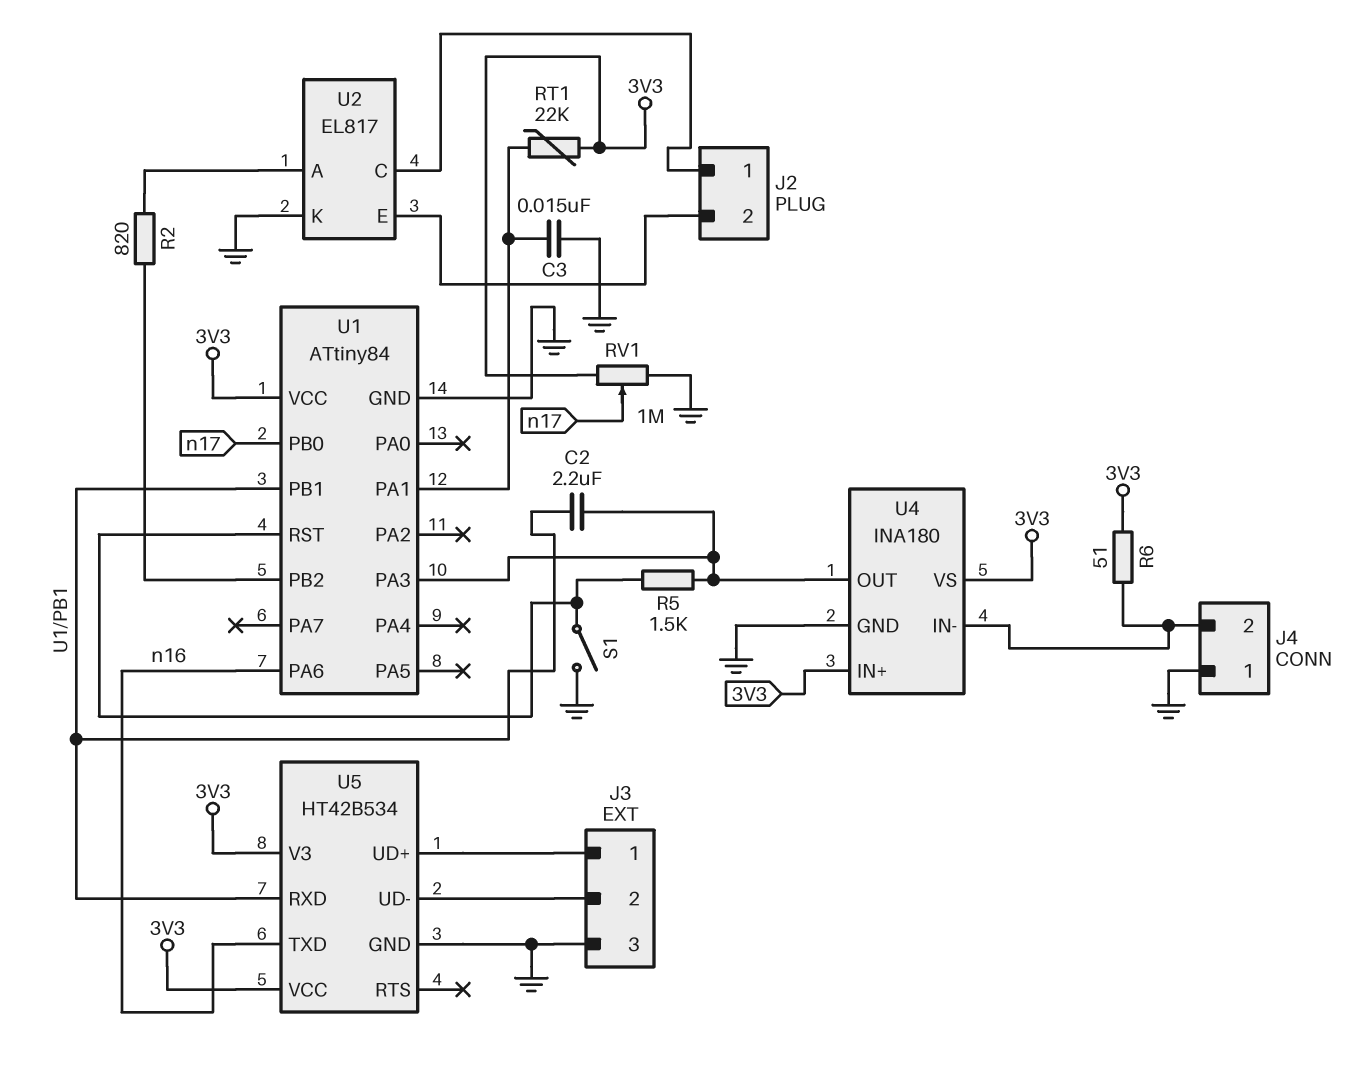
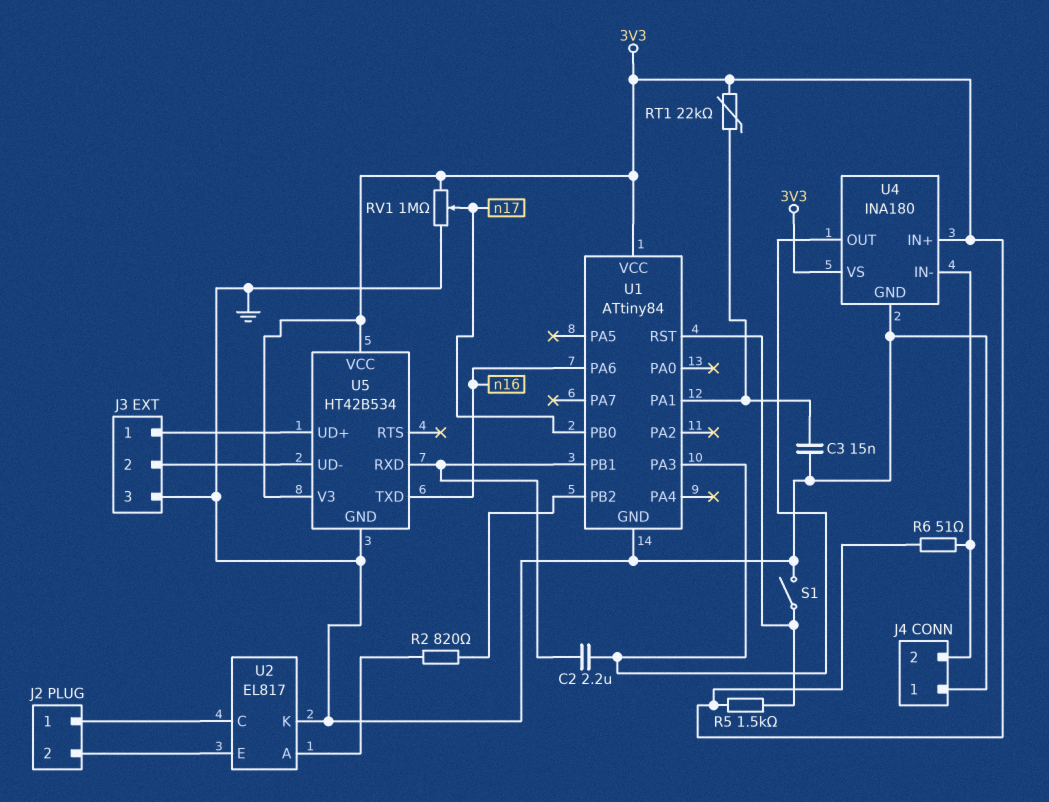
R5: 1.5k (U1/PA3, U1/RST) -> 1.5k (3V3, U1/RST)

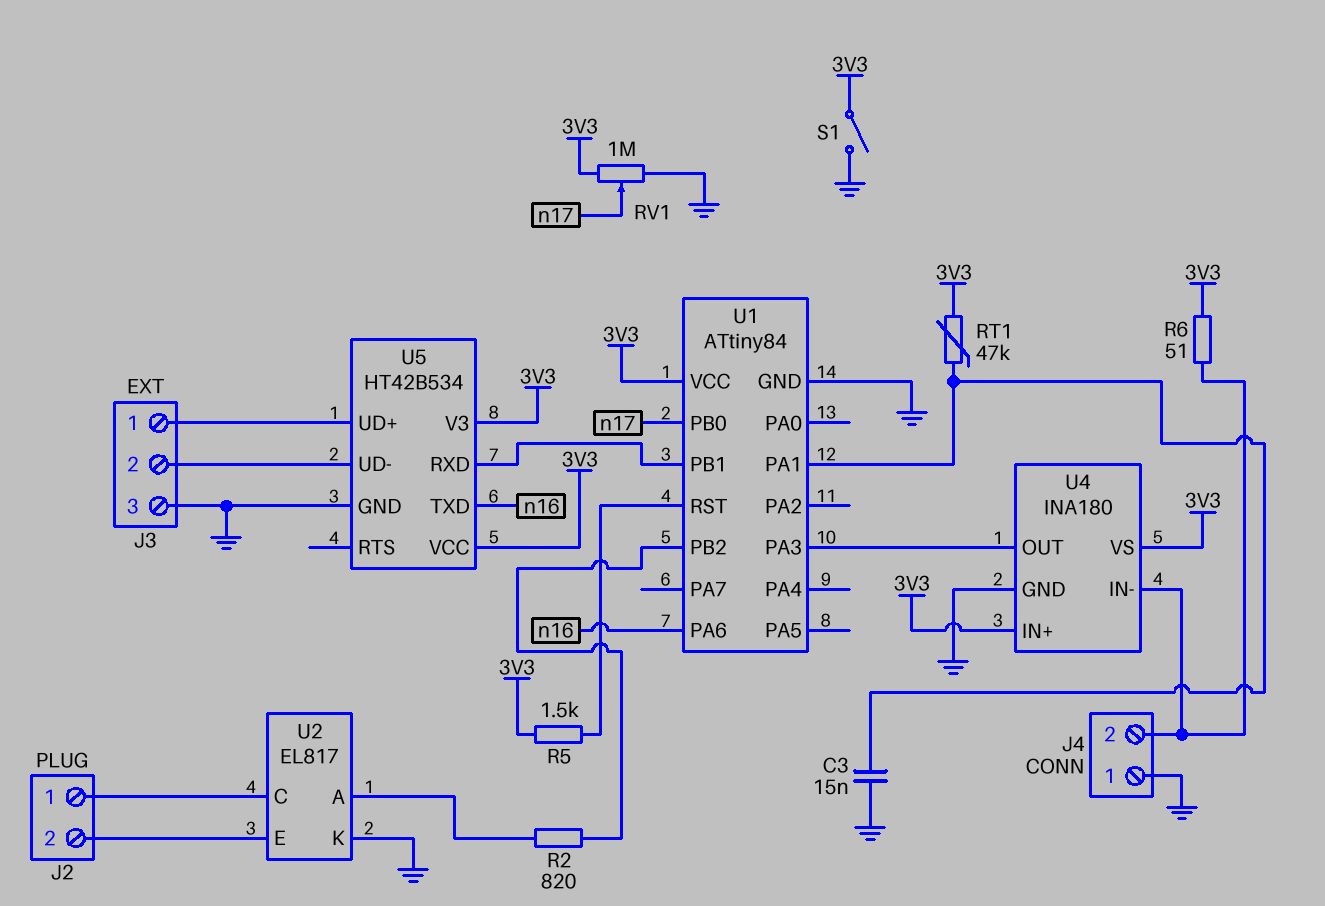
C2: 2.2uF (U1/PA3, U1/PB1) -> none
RT1: 22k (3V3, U1/PA1) -> 47k (3V3, U1/PA1)
S1: switch (GND, U1/RST) -> switch (3V3, GND)

